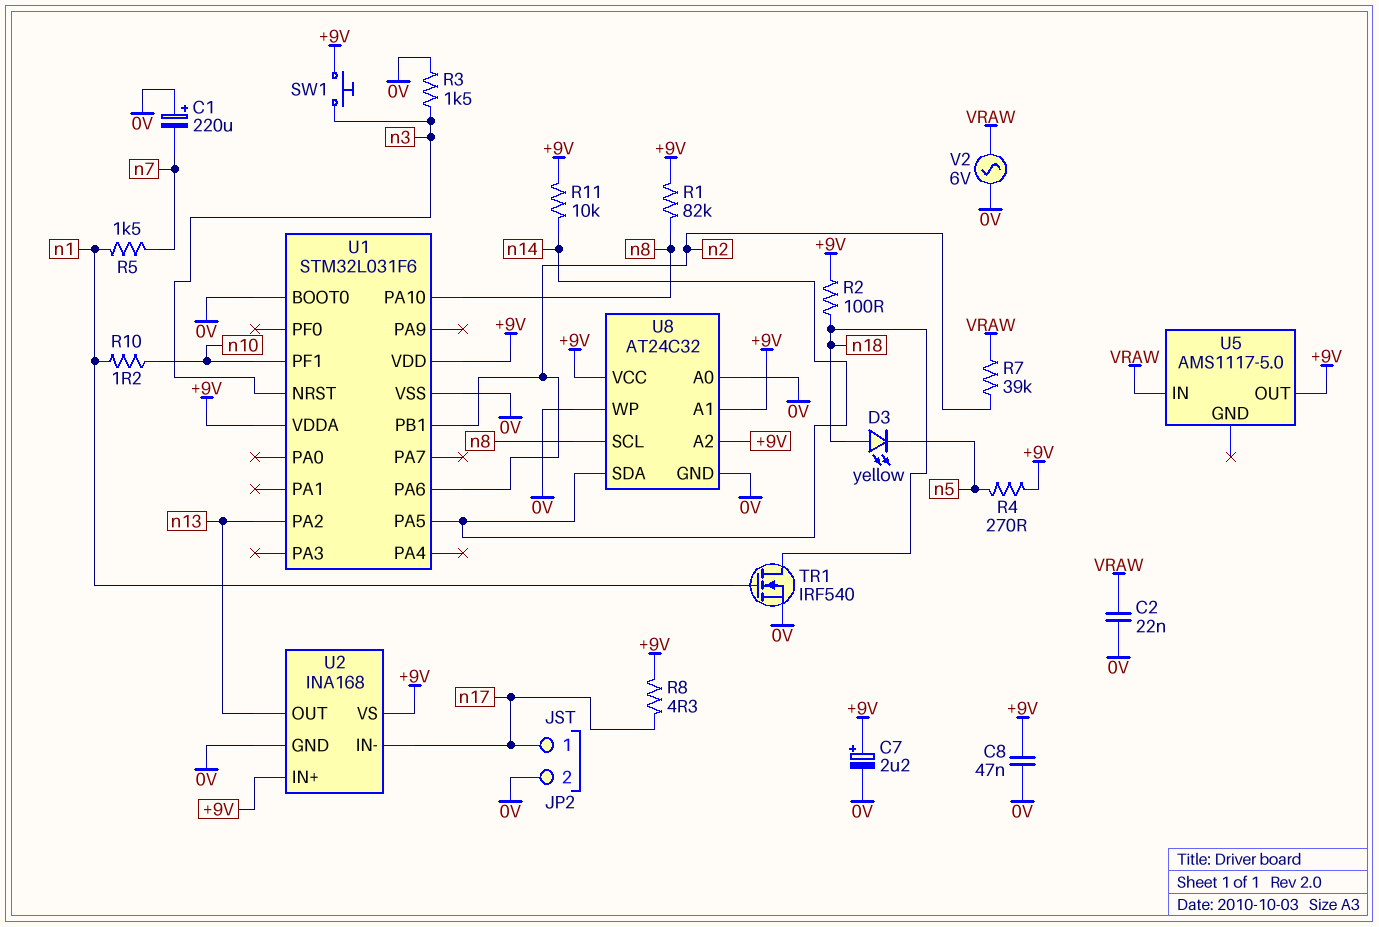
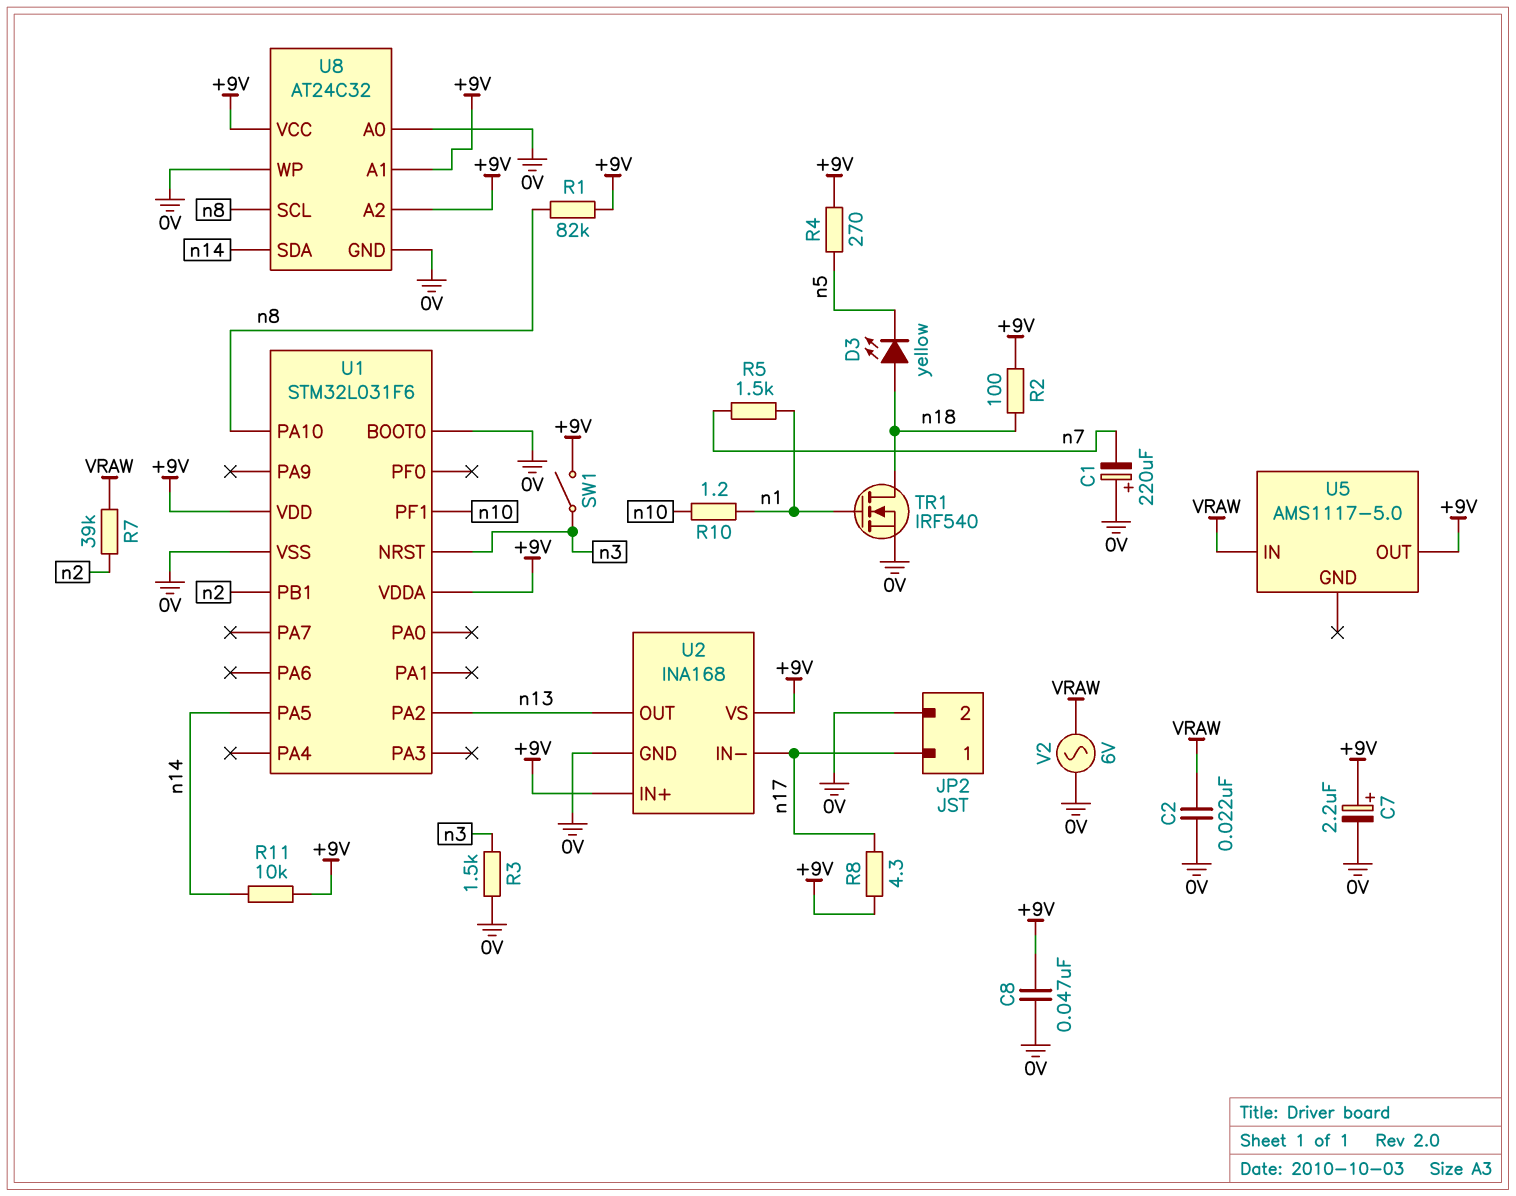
SW1: button (+9V, n3) -> switch (+9V, n3)
U1 pin PA6: n2 -> none

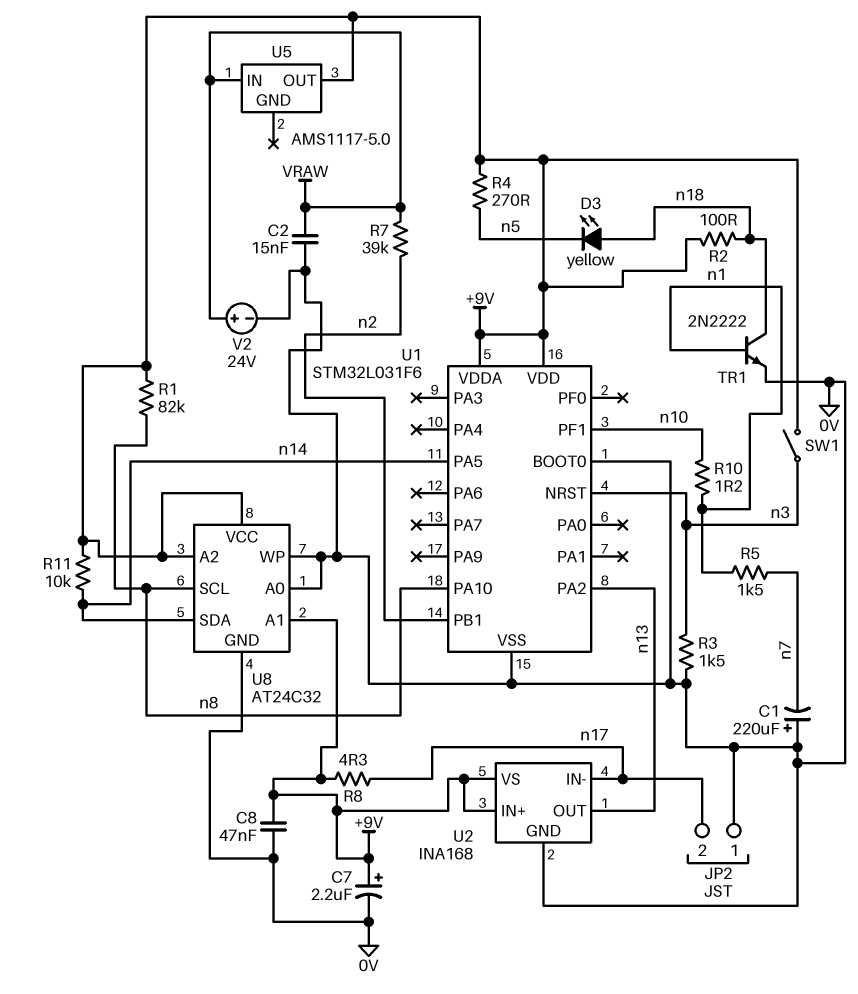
C2: 22nF (0V, VRAW) -> 15nF (0V, VRAW)
JP2 pin 1: n17 -> 0V
JP2 pin 2: 0V -> n17
TR1: NMOS IRF540 (G n1, D n18, S 0V) -> NPN 2N2222 (B n1, C n18, E 0V)
V2: AC 6V (0V, VRAW) -> 24V (plus VRAW, minus 0V)

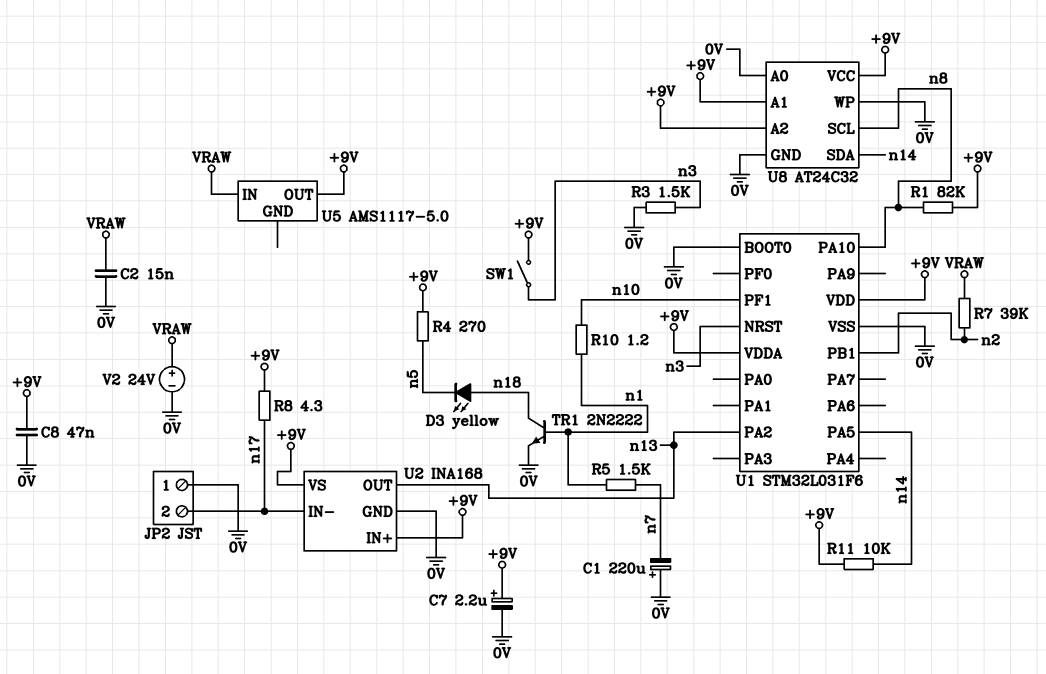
R2: 100 (+9V, n18) -> none

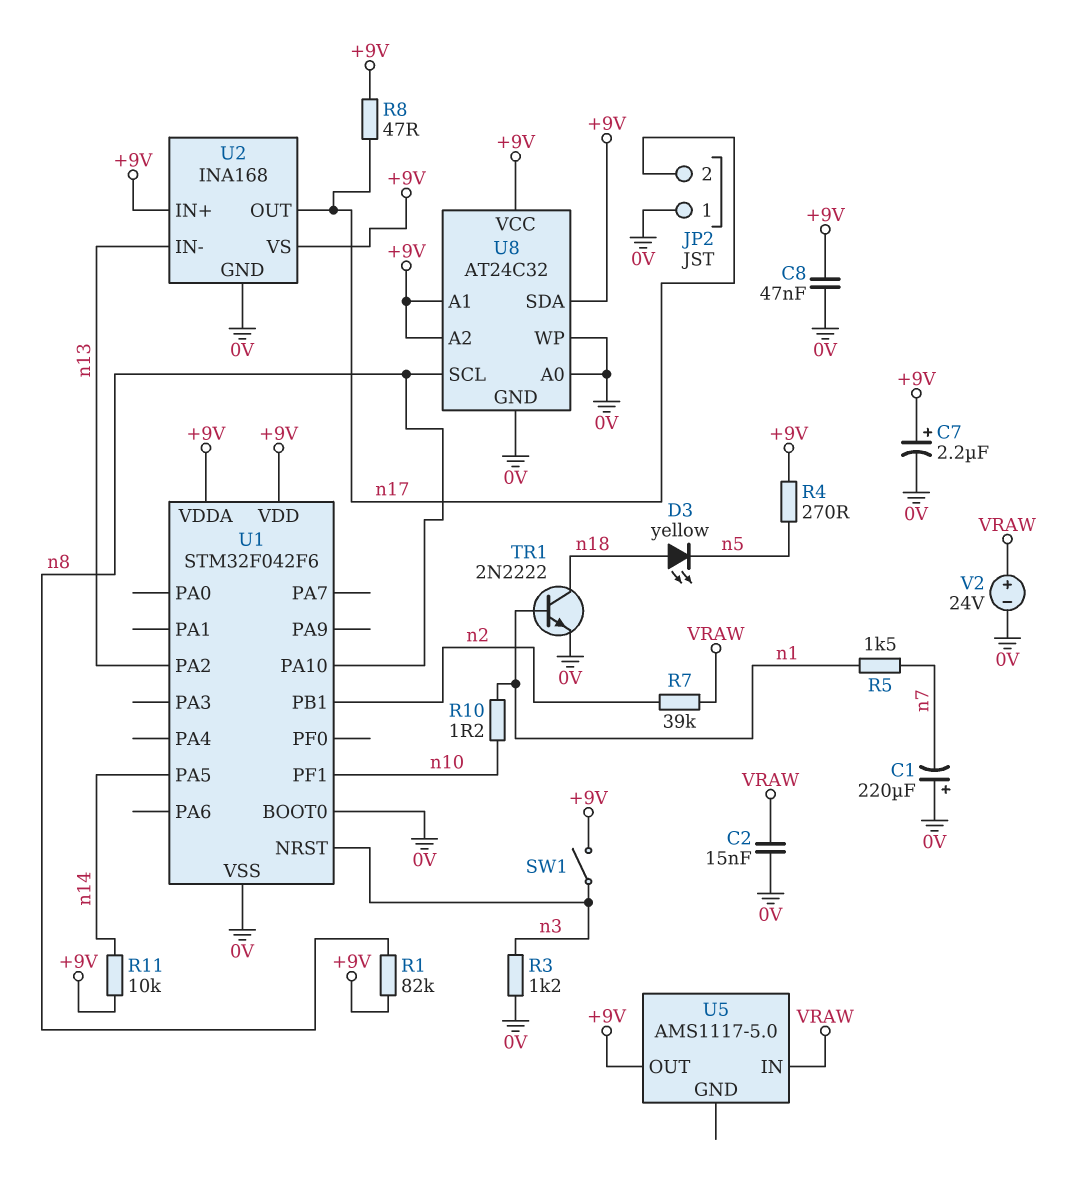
R3: 1.5k (0V, n3) -> 1.2k (0V, n3)
R8: 4.3 (+9V, n17) -> 47 (+9V, n17)
U1: STM32L031F6 -> STM32F042F6
U2 pin IN-: n17 -> n13
U2 pin OUT: n13 -> n17
U8 pin SDA: n14 -> +9V

